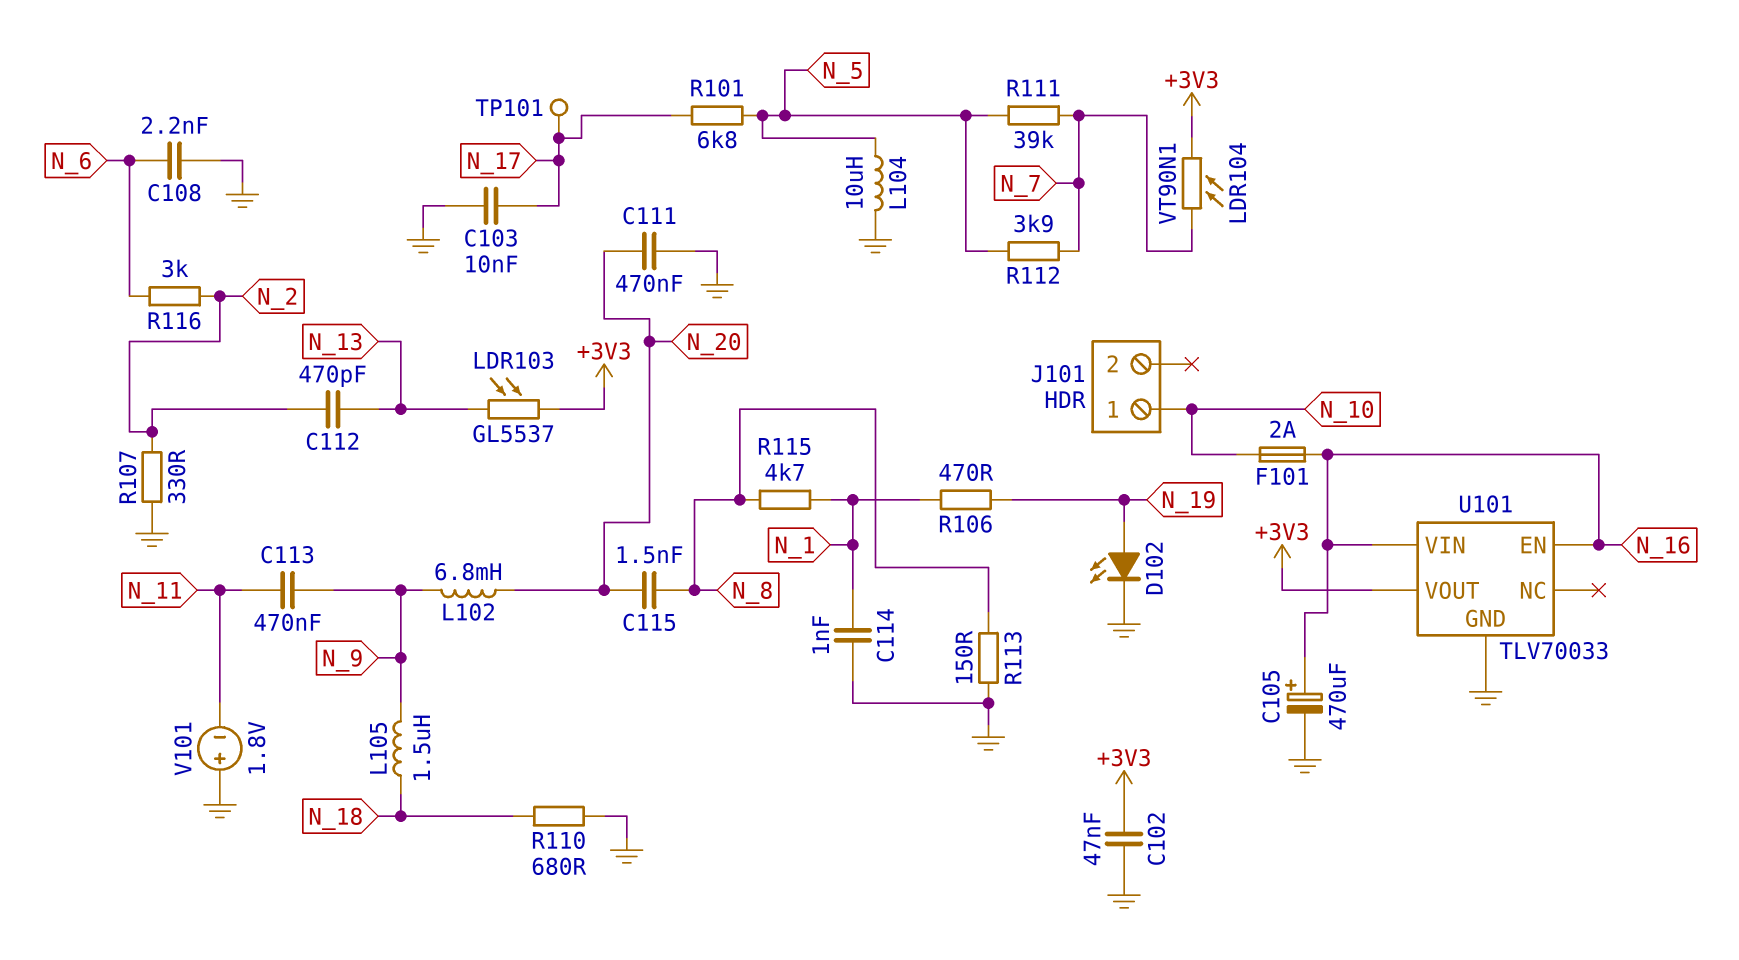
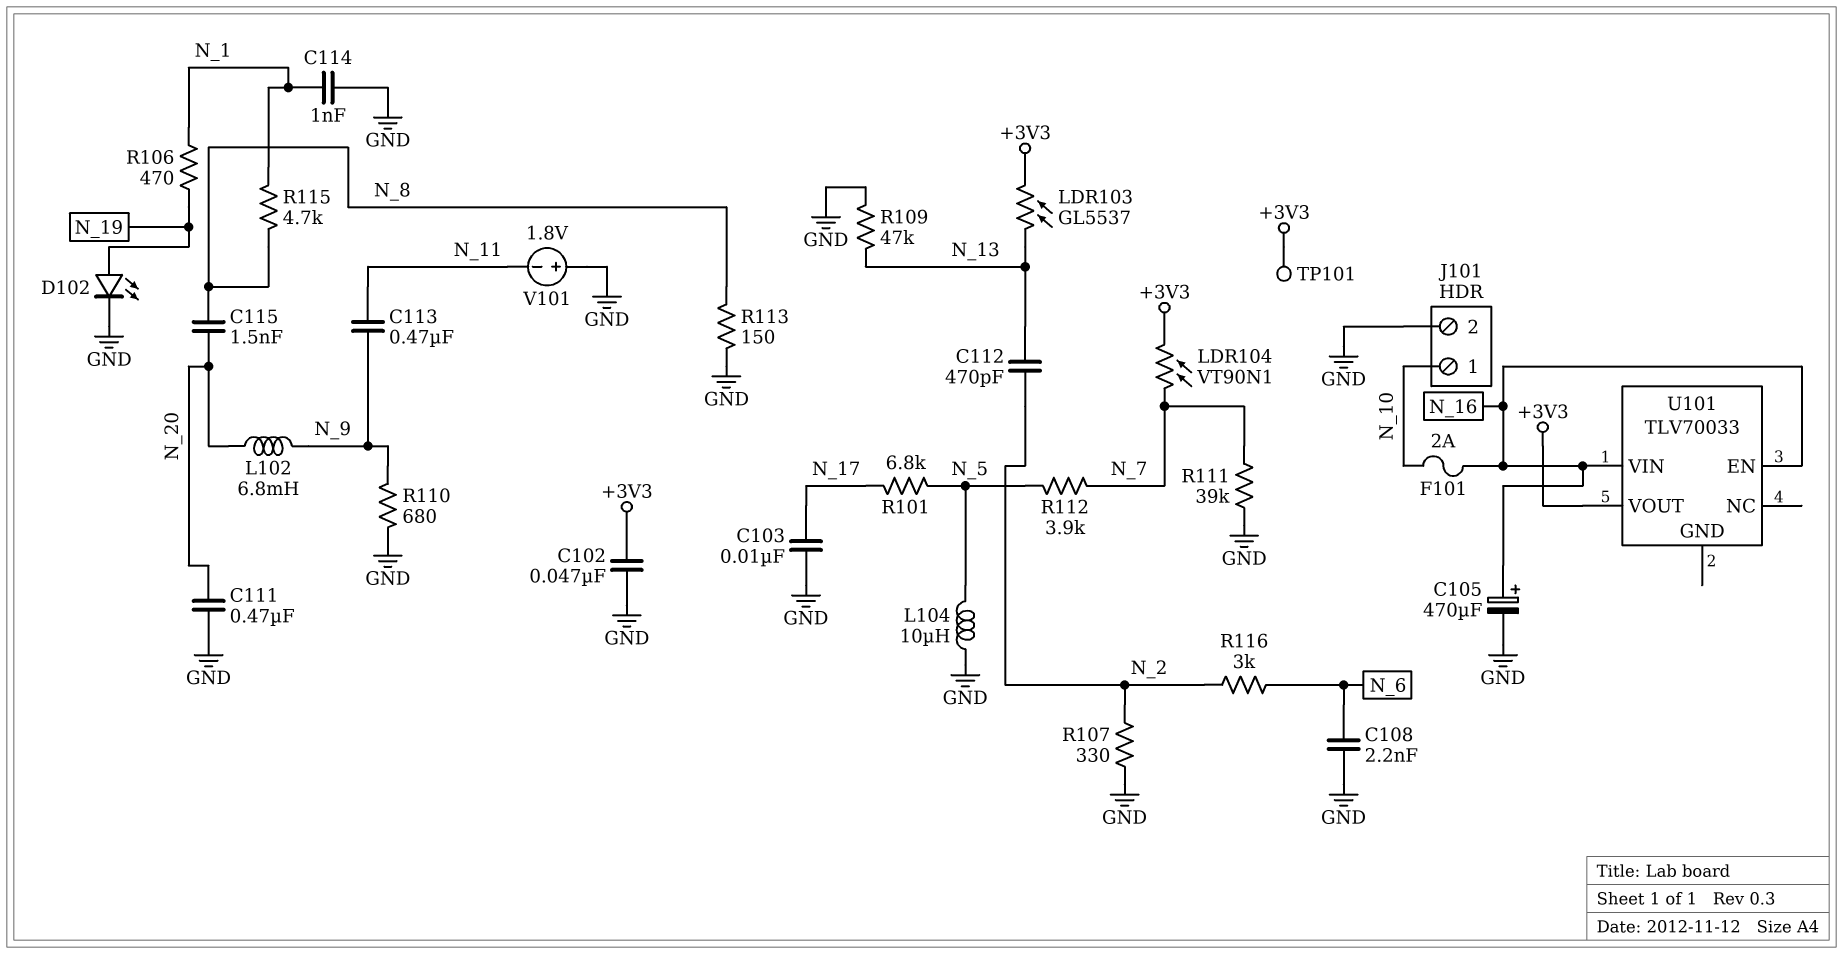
J101 pin 2: none -> GND
L105: 1.5uH (N_9, N_18) -> none
R109: none -> 47k (GND, N_13)
R110: 680 (GND, N_18) -> 680 (GND, N_9)
R111: 39k (N_5, N_7) -> 39k (GND, N_7)
TP101: test point (N_17) -> test point (+3V3)
U101 pin GND: GND -> none

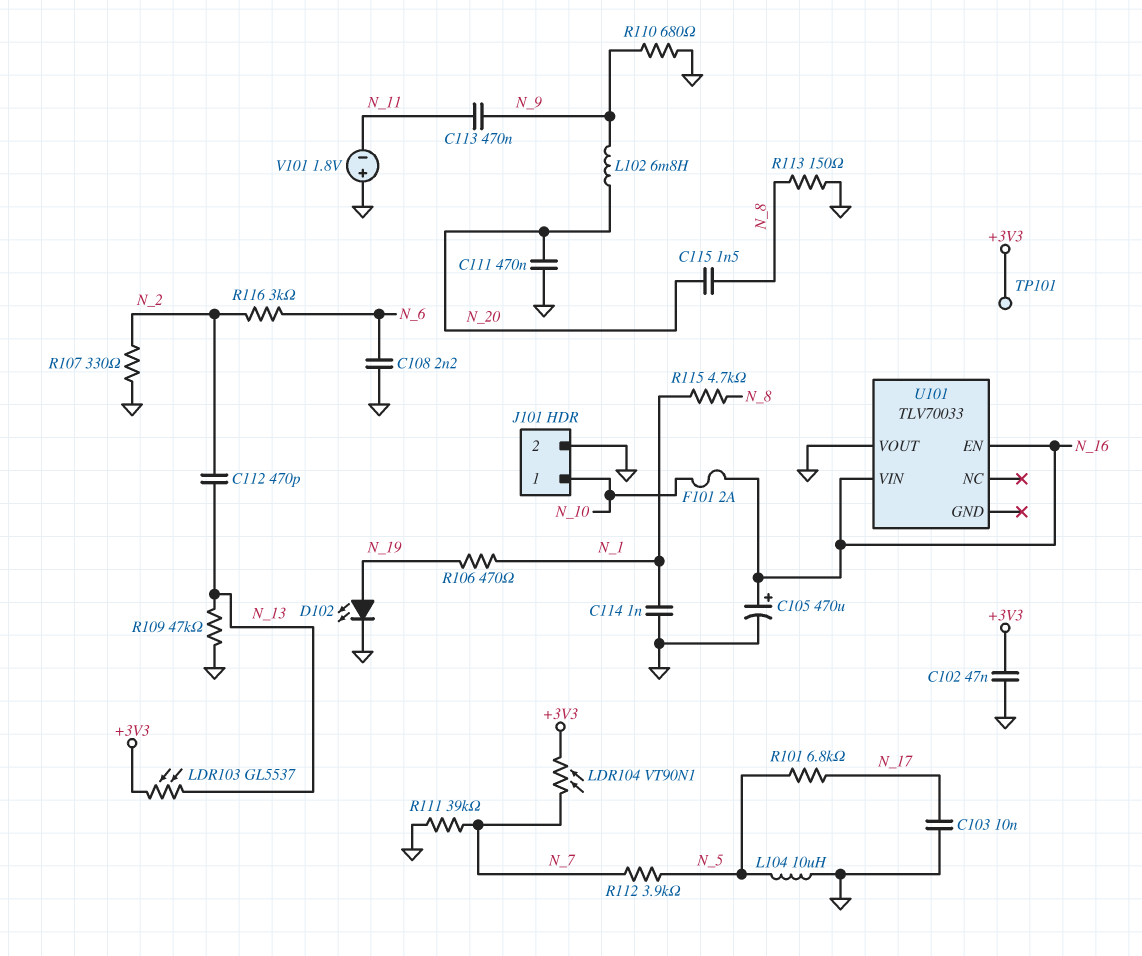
U101 pin VOUT: +3V3 -> GND

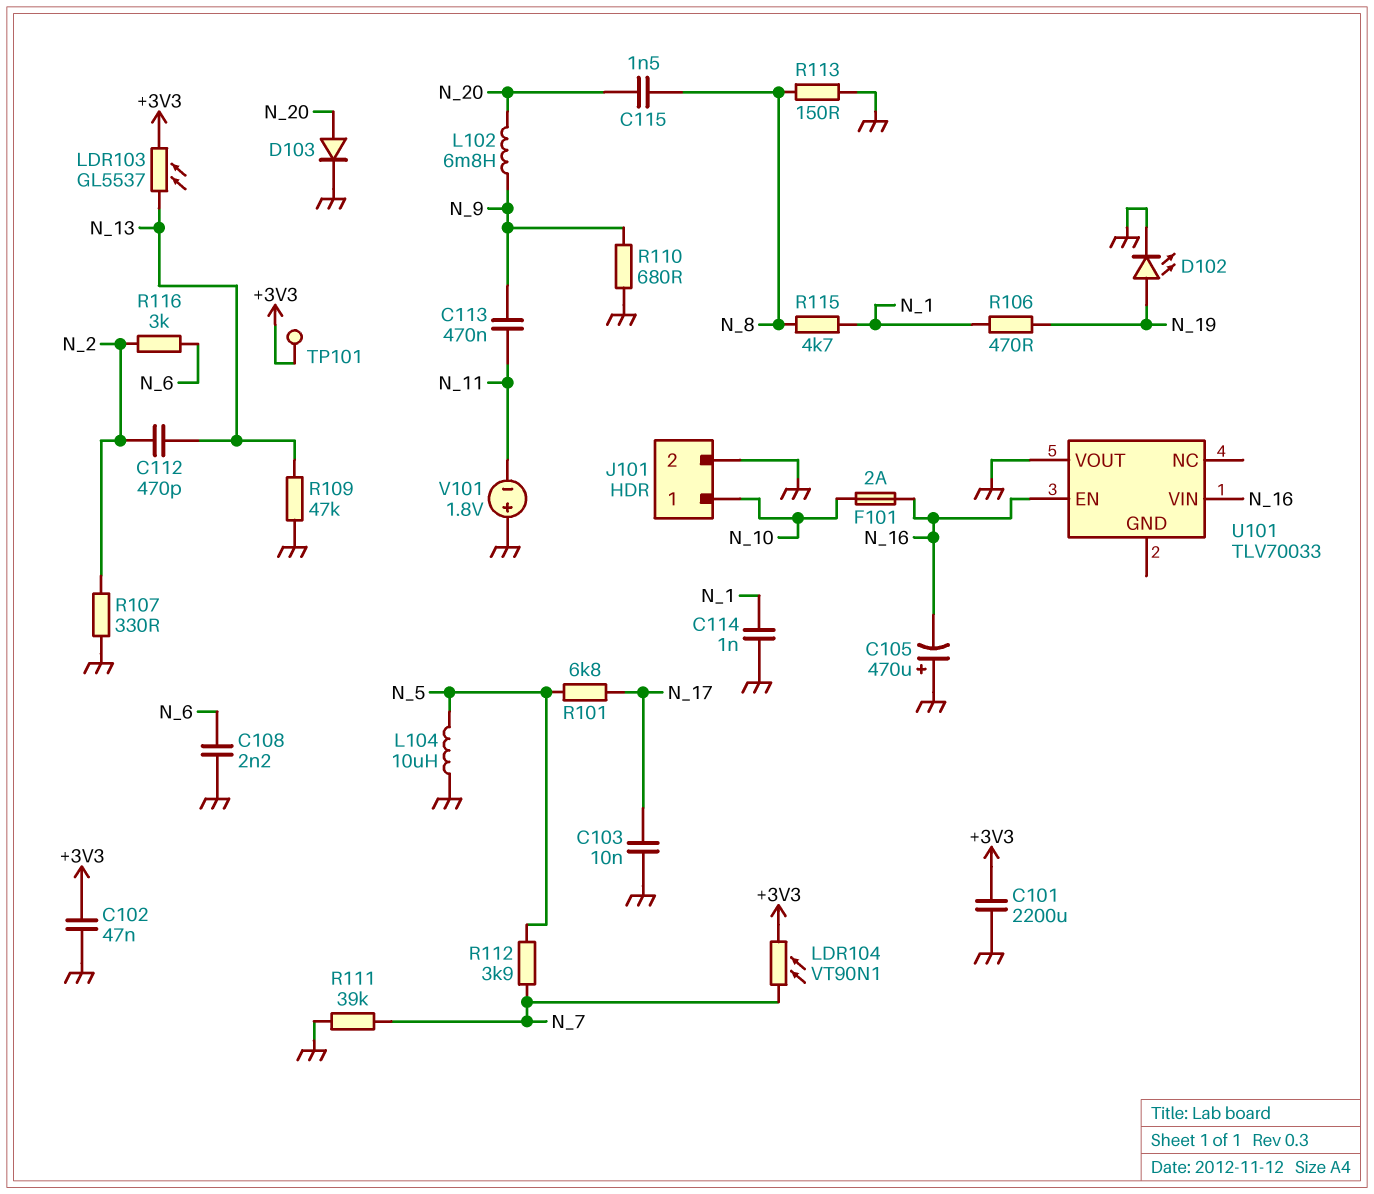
C101: none -> 2200uF (+3V3, GND)
C105: 470uF (plus N_16, minus GND) -> 470uF (plus GND, minus N_16)
C111: 470nF (GND, N_20) -> none
D103: none -> diode (A N_20, K GND)

